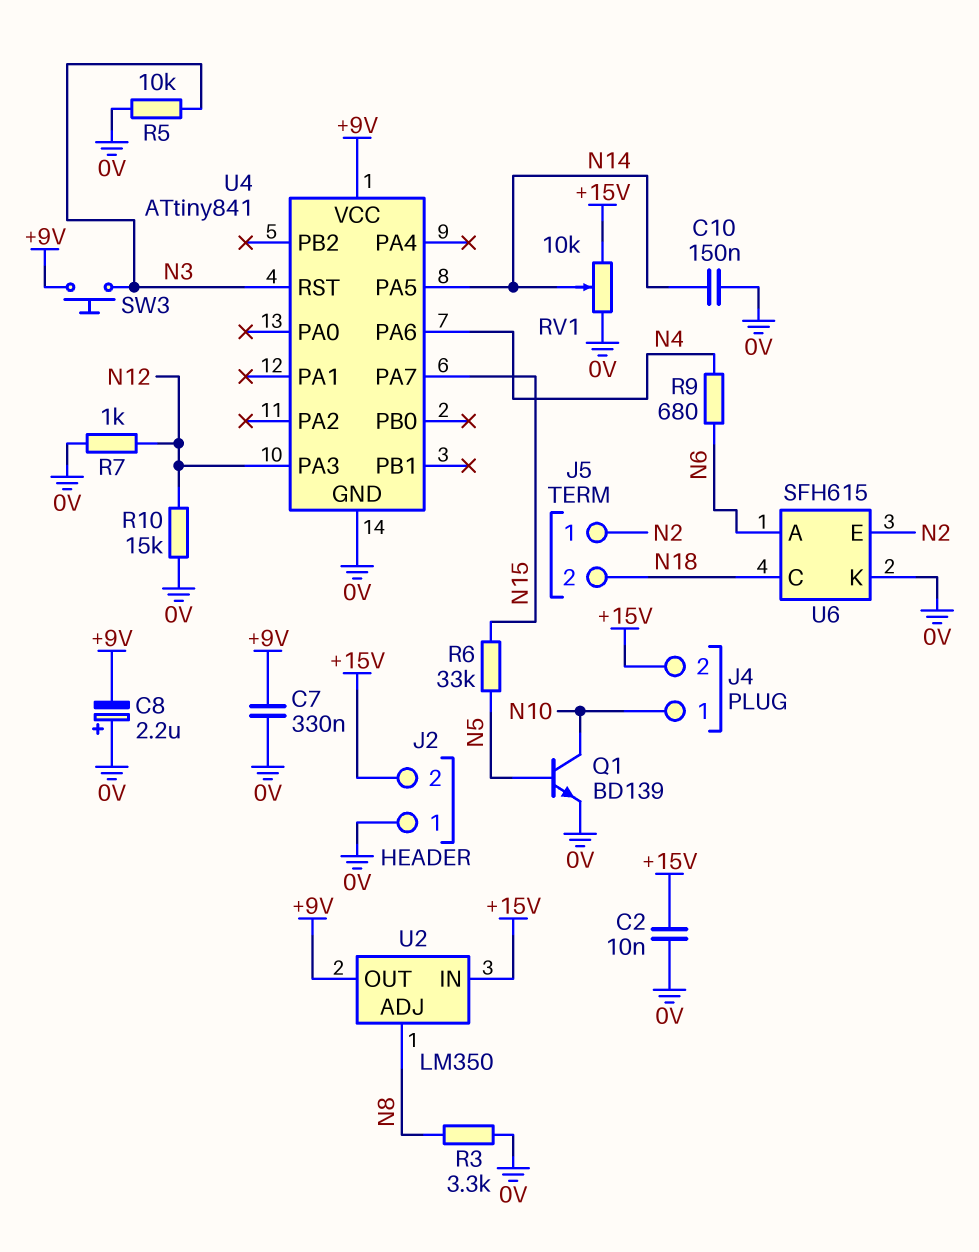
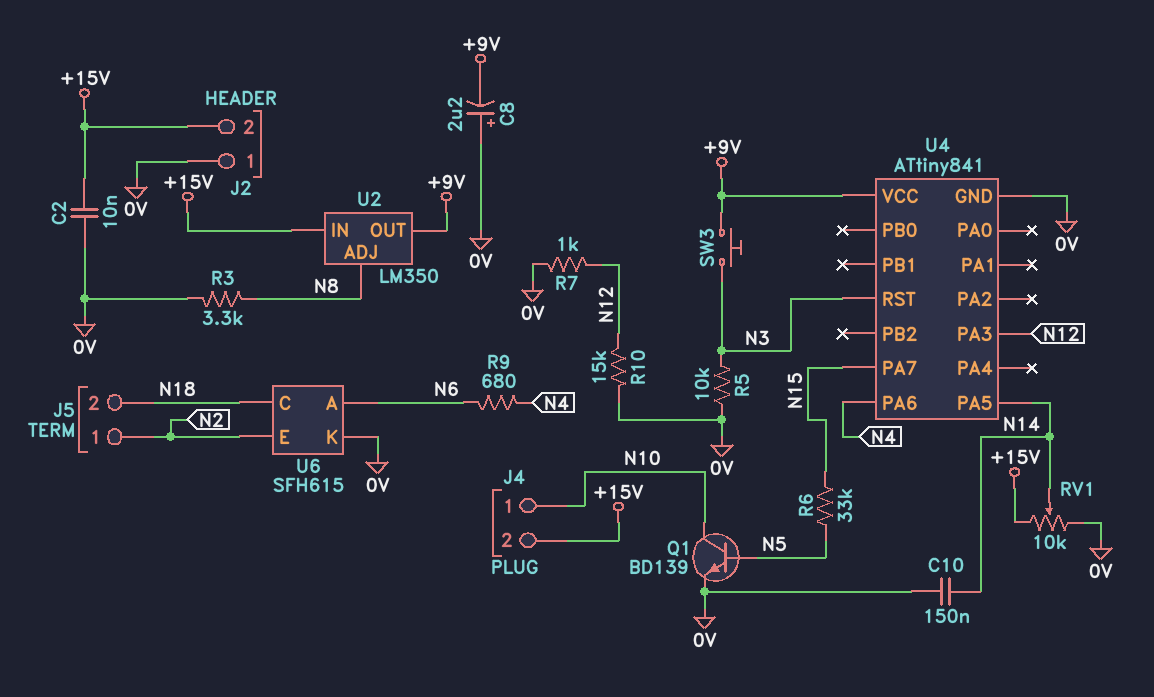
C7: 330nF (+9V, 0V) -> none

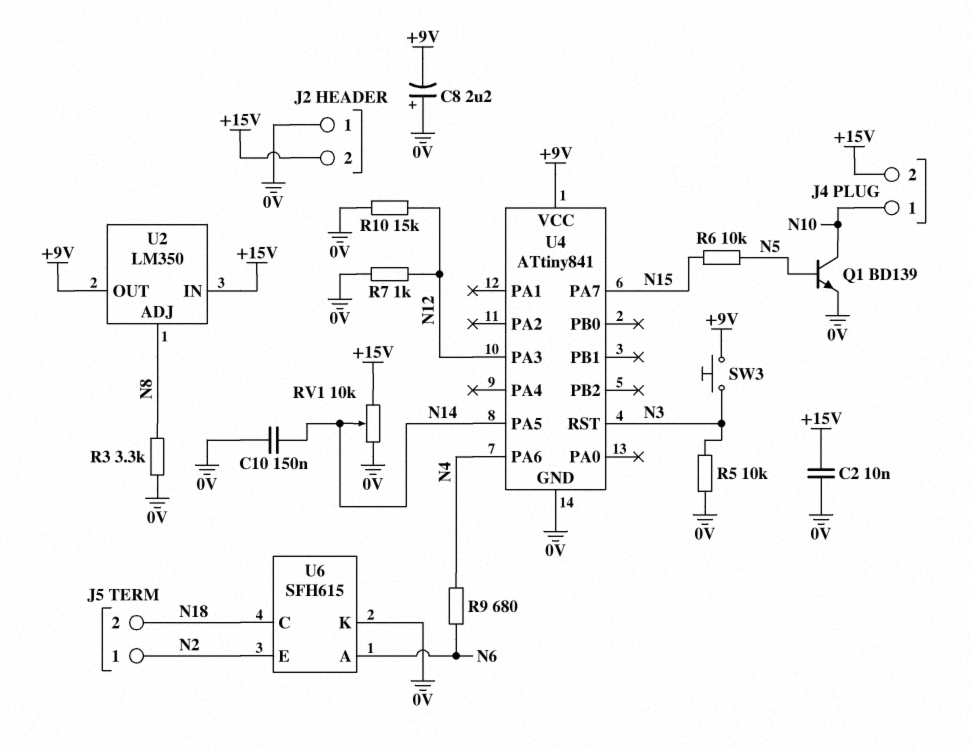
R6: 33k (N5, N15) -> 10k (N5, N15)

